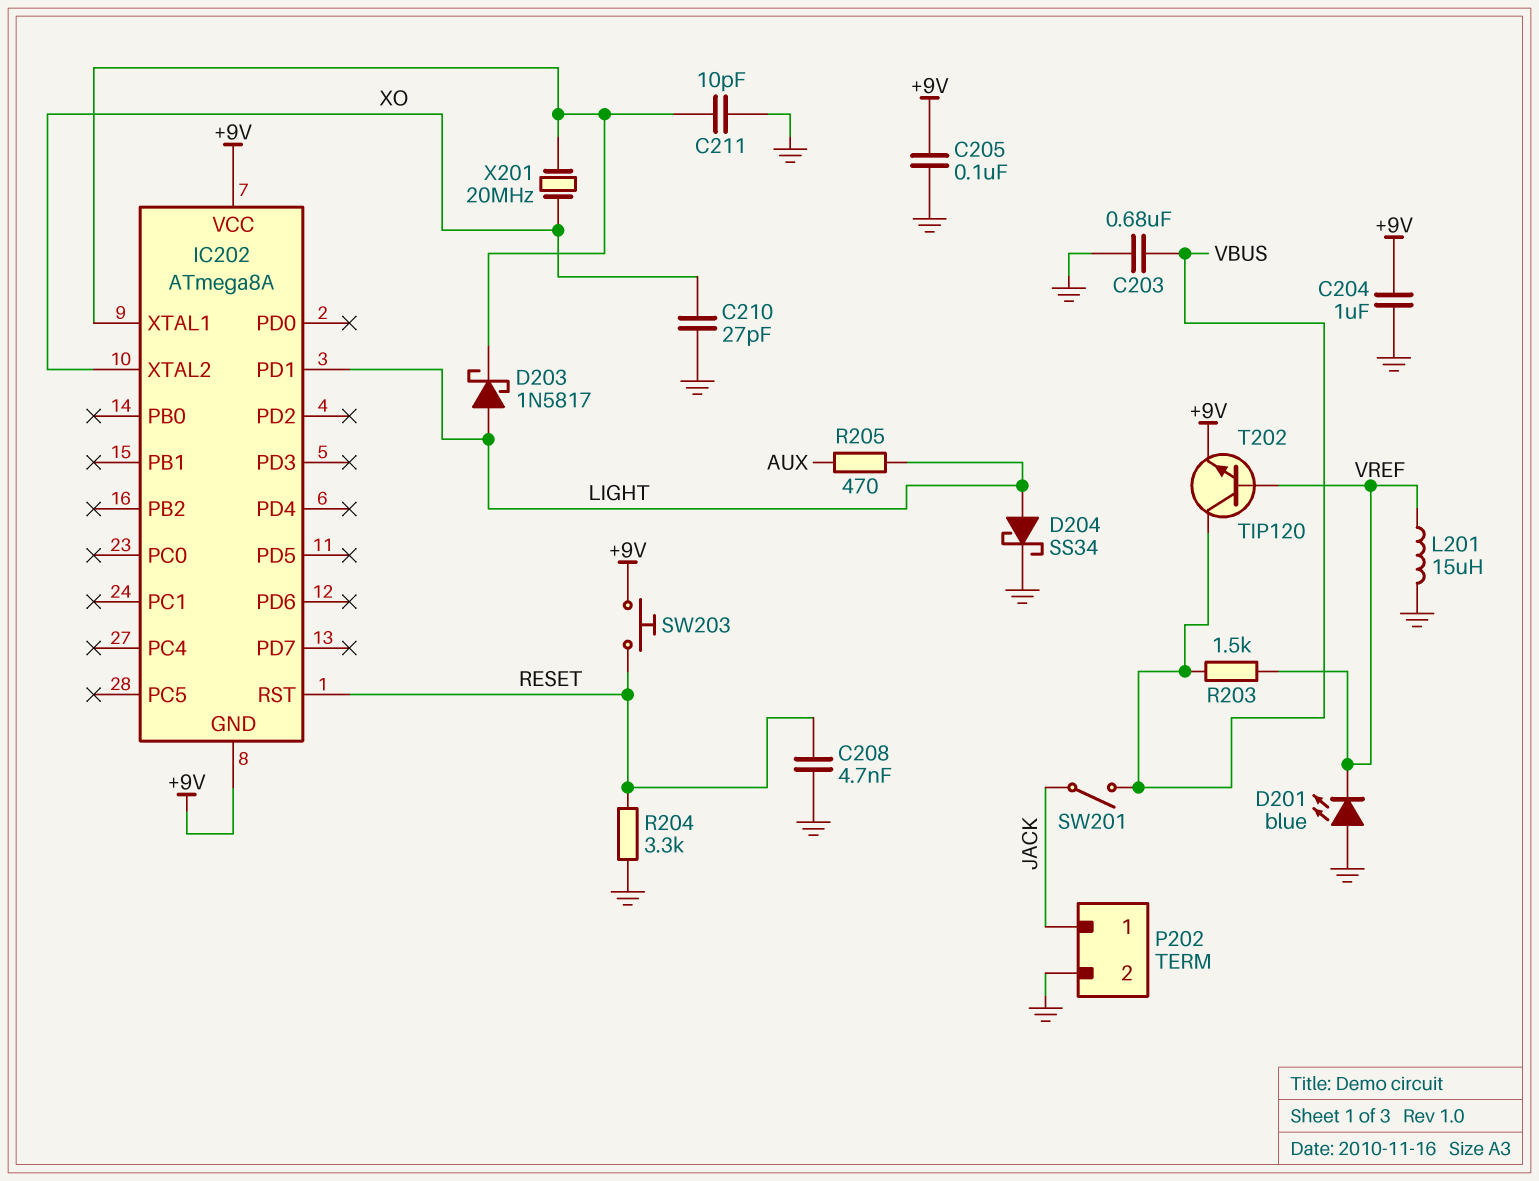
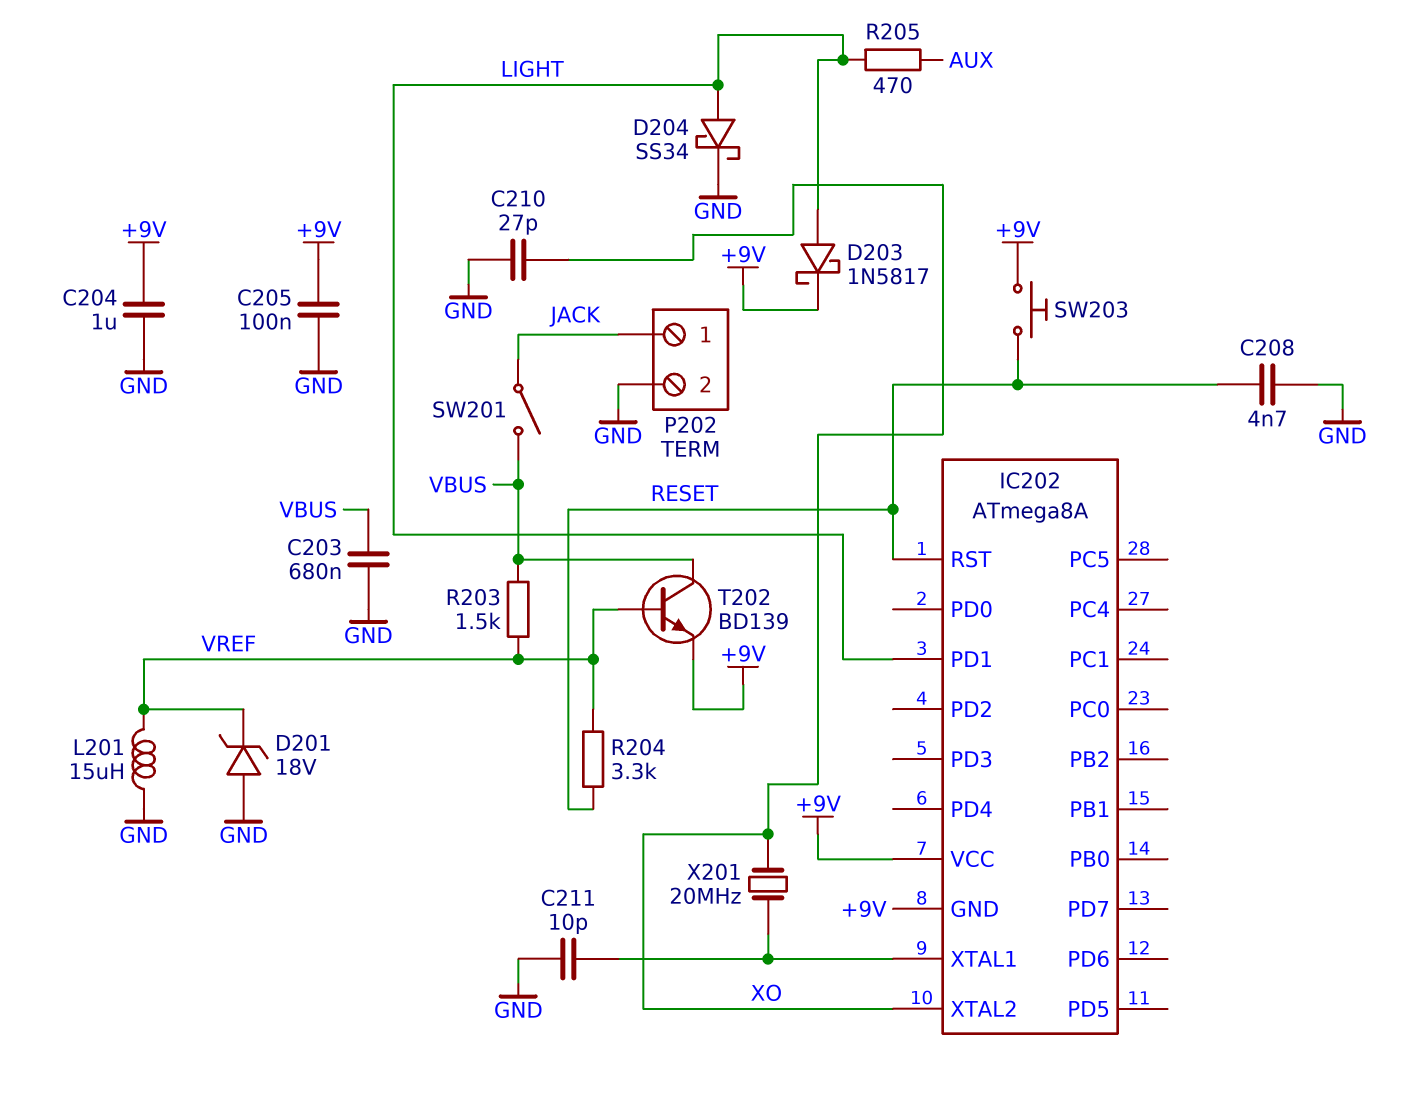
D201: LED blue (A GND, K VREF) -> zener 18V (A GND, K VREF)
D203: schottky 1N5817 (A LIGHT, K IC202/XTAL1) -> schottky 1N5817 (A LIGHT, K +9V)
R204: 3.3k (GND, RESET) -> 3.3k (RESET, VREF)
T202: NPN TIP120 (B VREF, C VBUS, E +9V) -> NPN BD139 (B VREF, C VBUS, E +9V)

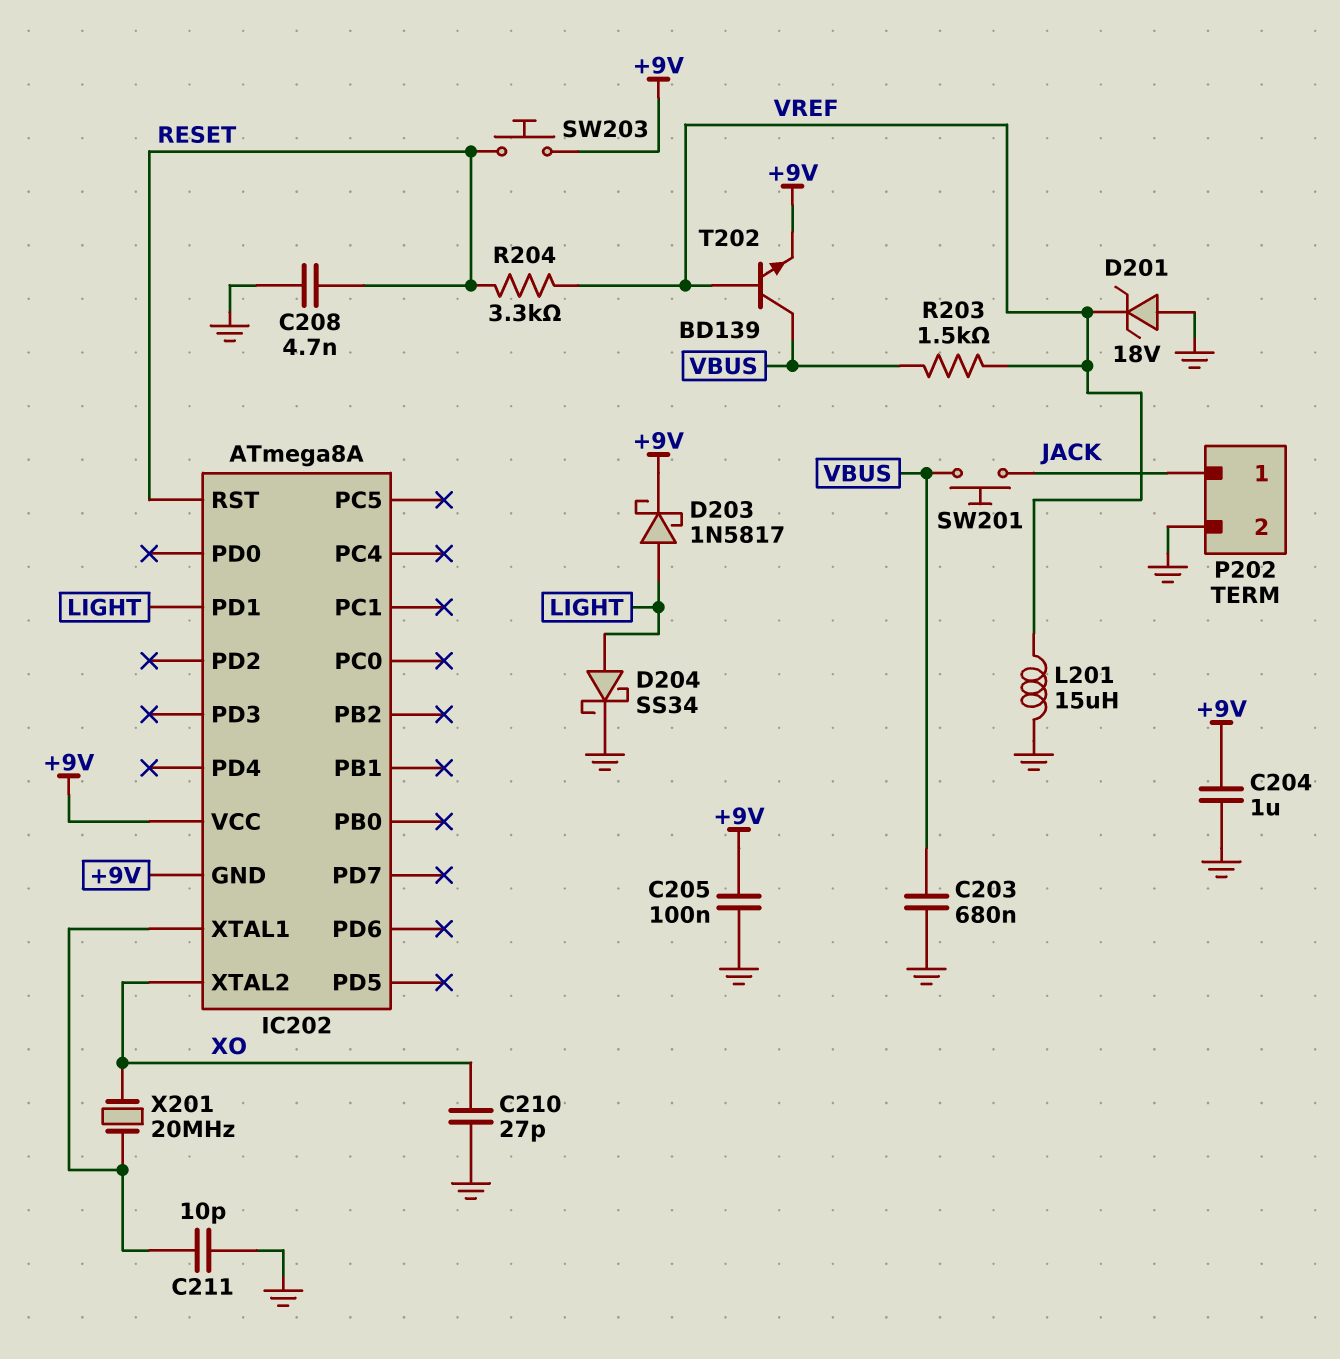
R205: 470 (AUX, LIGHT) -> none
SW201: switch (JACK, VBUS) -> button (JACK, VBUS)

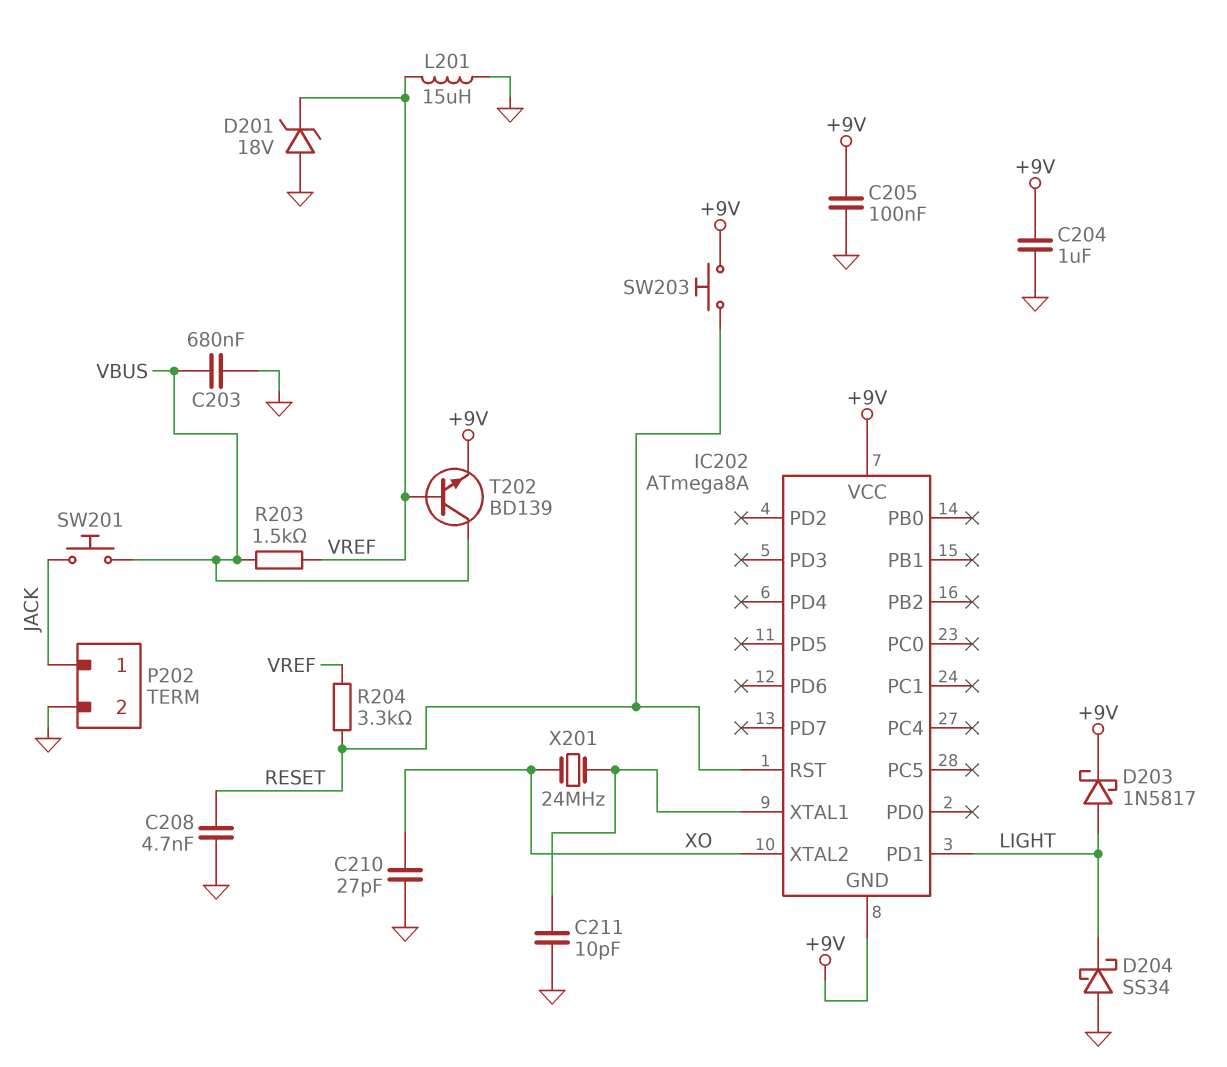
D204: schottky SS34 (A LIGHT, K GND) -> schottky SS34 (A GND, K LIGHT)
X201: 20MHz (IC202/XTAL1, XO) -> 24MHz (IC202/XTAL1, XO)

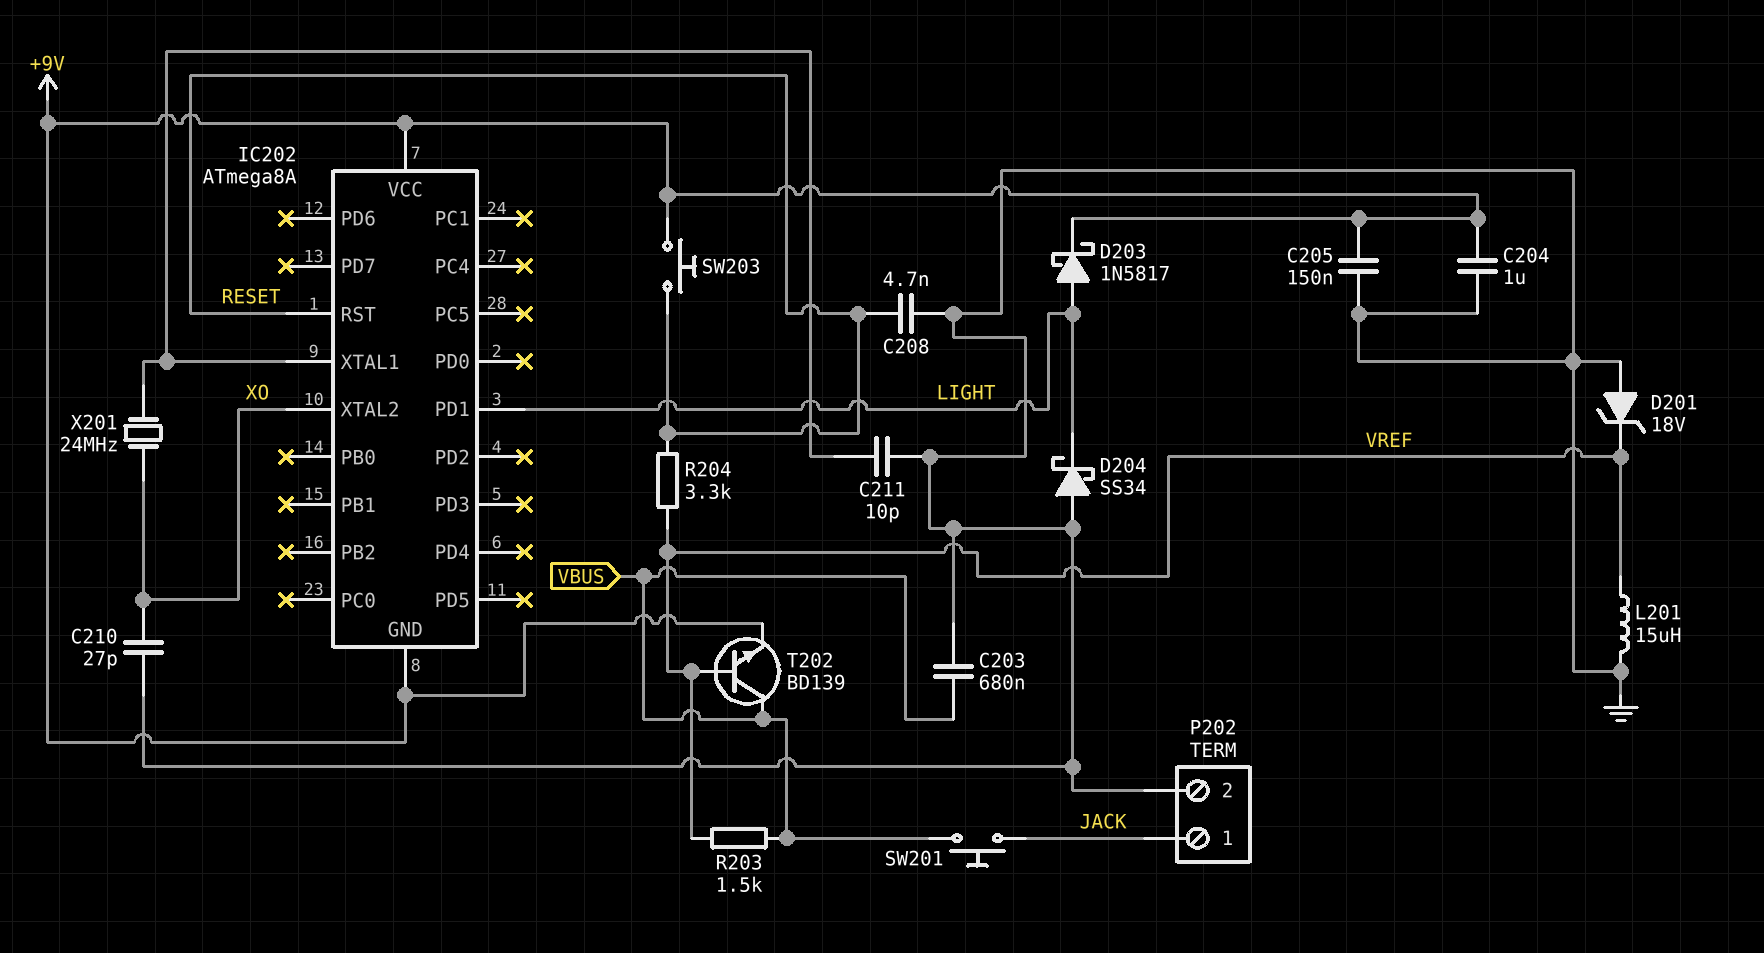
C205: 100nF (+9V, GND) -> 150nF (+9V, GND)

